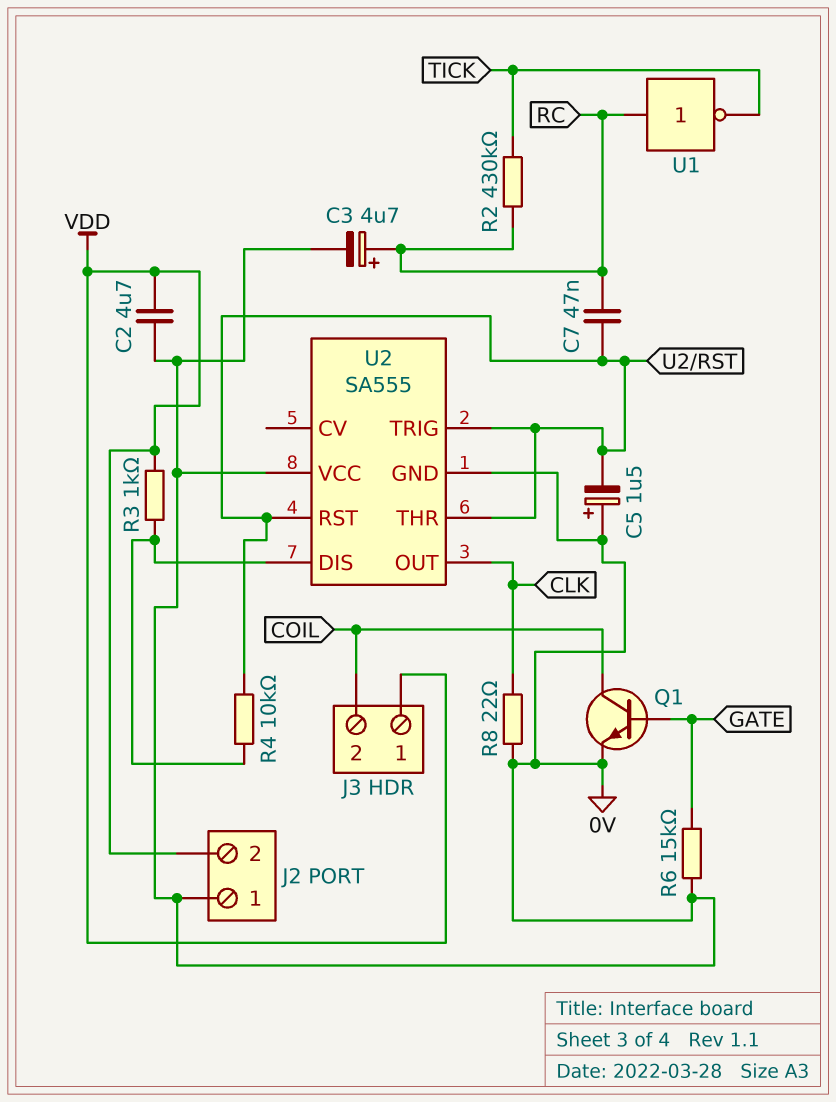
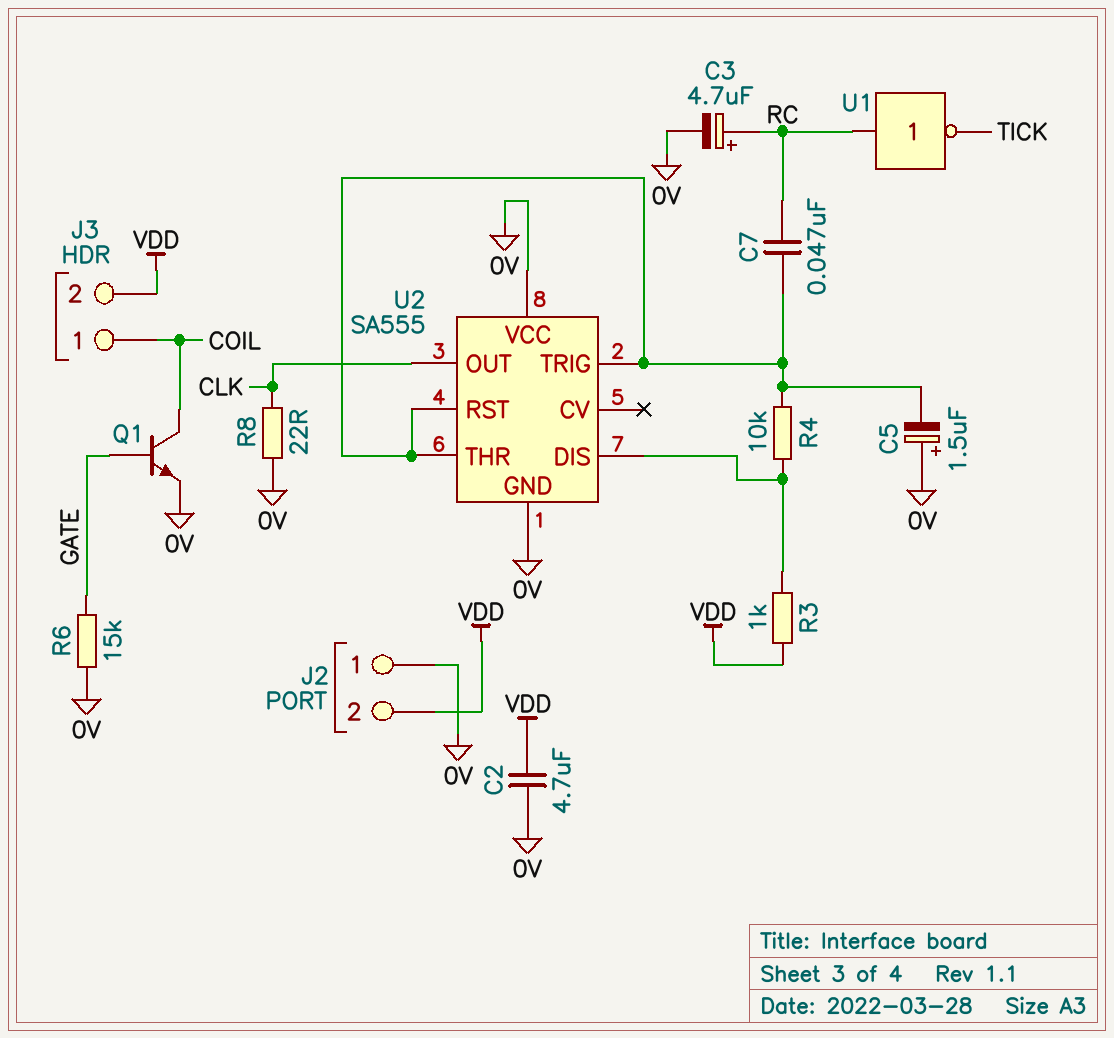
J3 pin 1: VDD -> COIL
J3 pin 2: COIL -> VDD
R2: 430k (RC, TICK) -> none

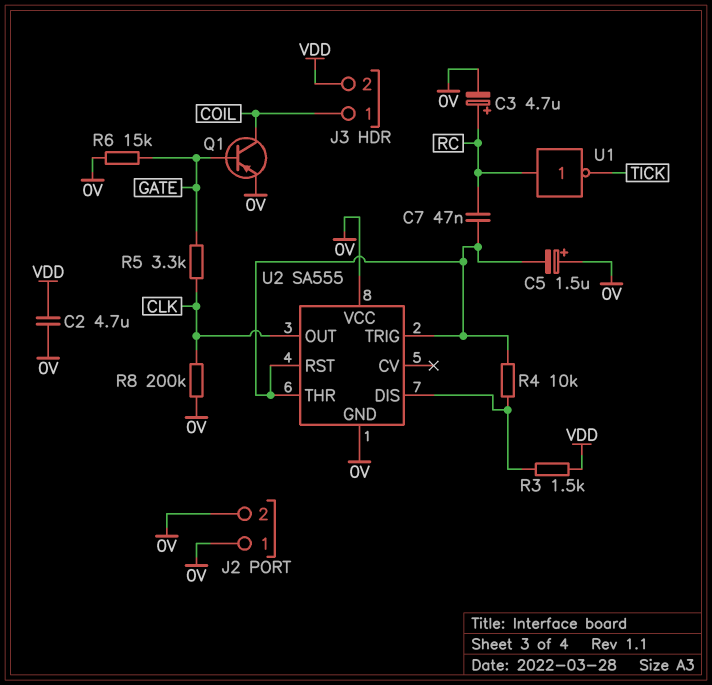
J2 pin 2: VDD -> 0V
Q1: NPN (B GATE, C COIL, E 0V) -> PNP (B GATE, C COIL, E 0V)
R3: 1k (U2/DIS, VDD) -> 1.5k (U2/DIS, VDD)
R5: none -> 3.3k (CLK, GATE)
R8: 22 (0V, CLK) -> 200k (0V, CLK)

